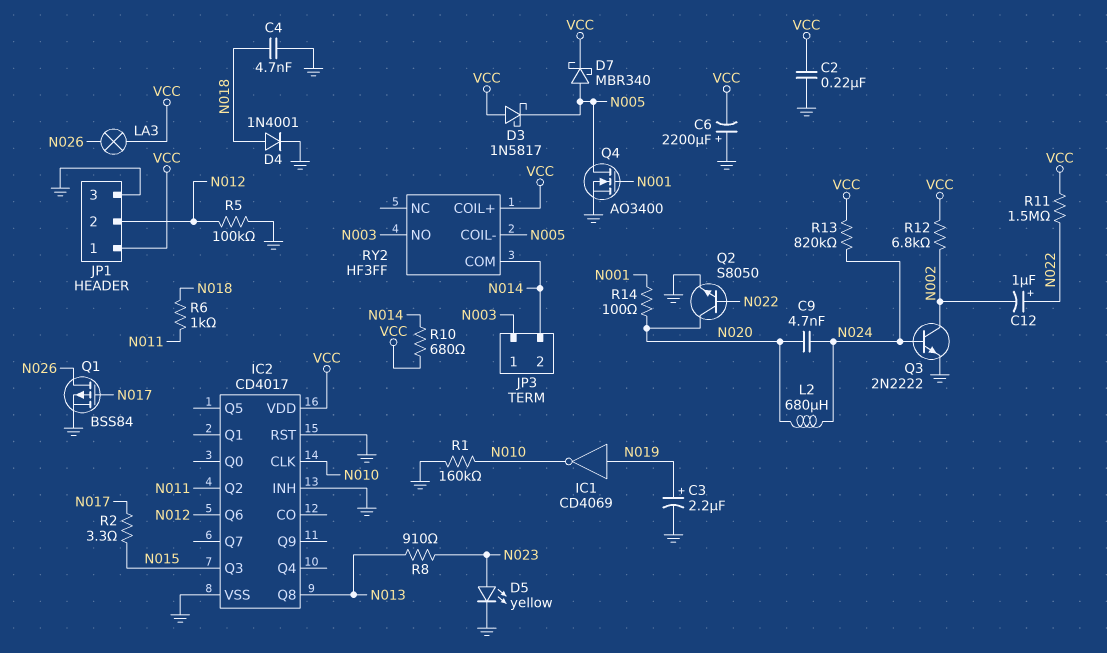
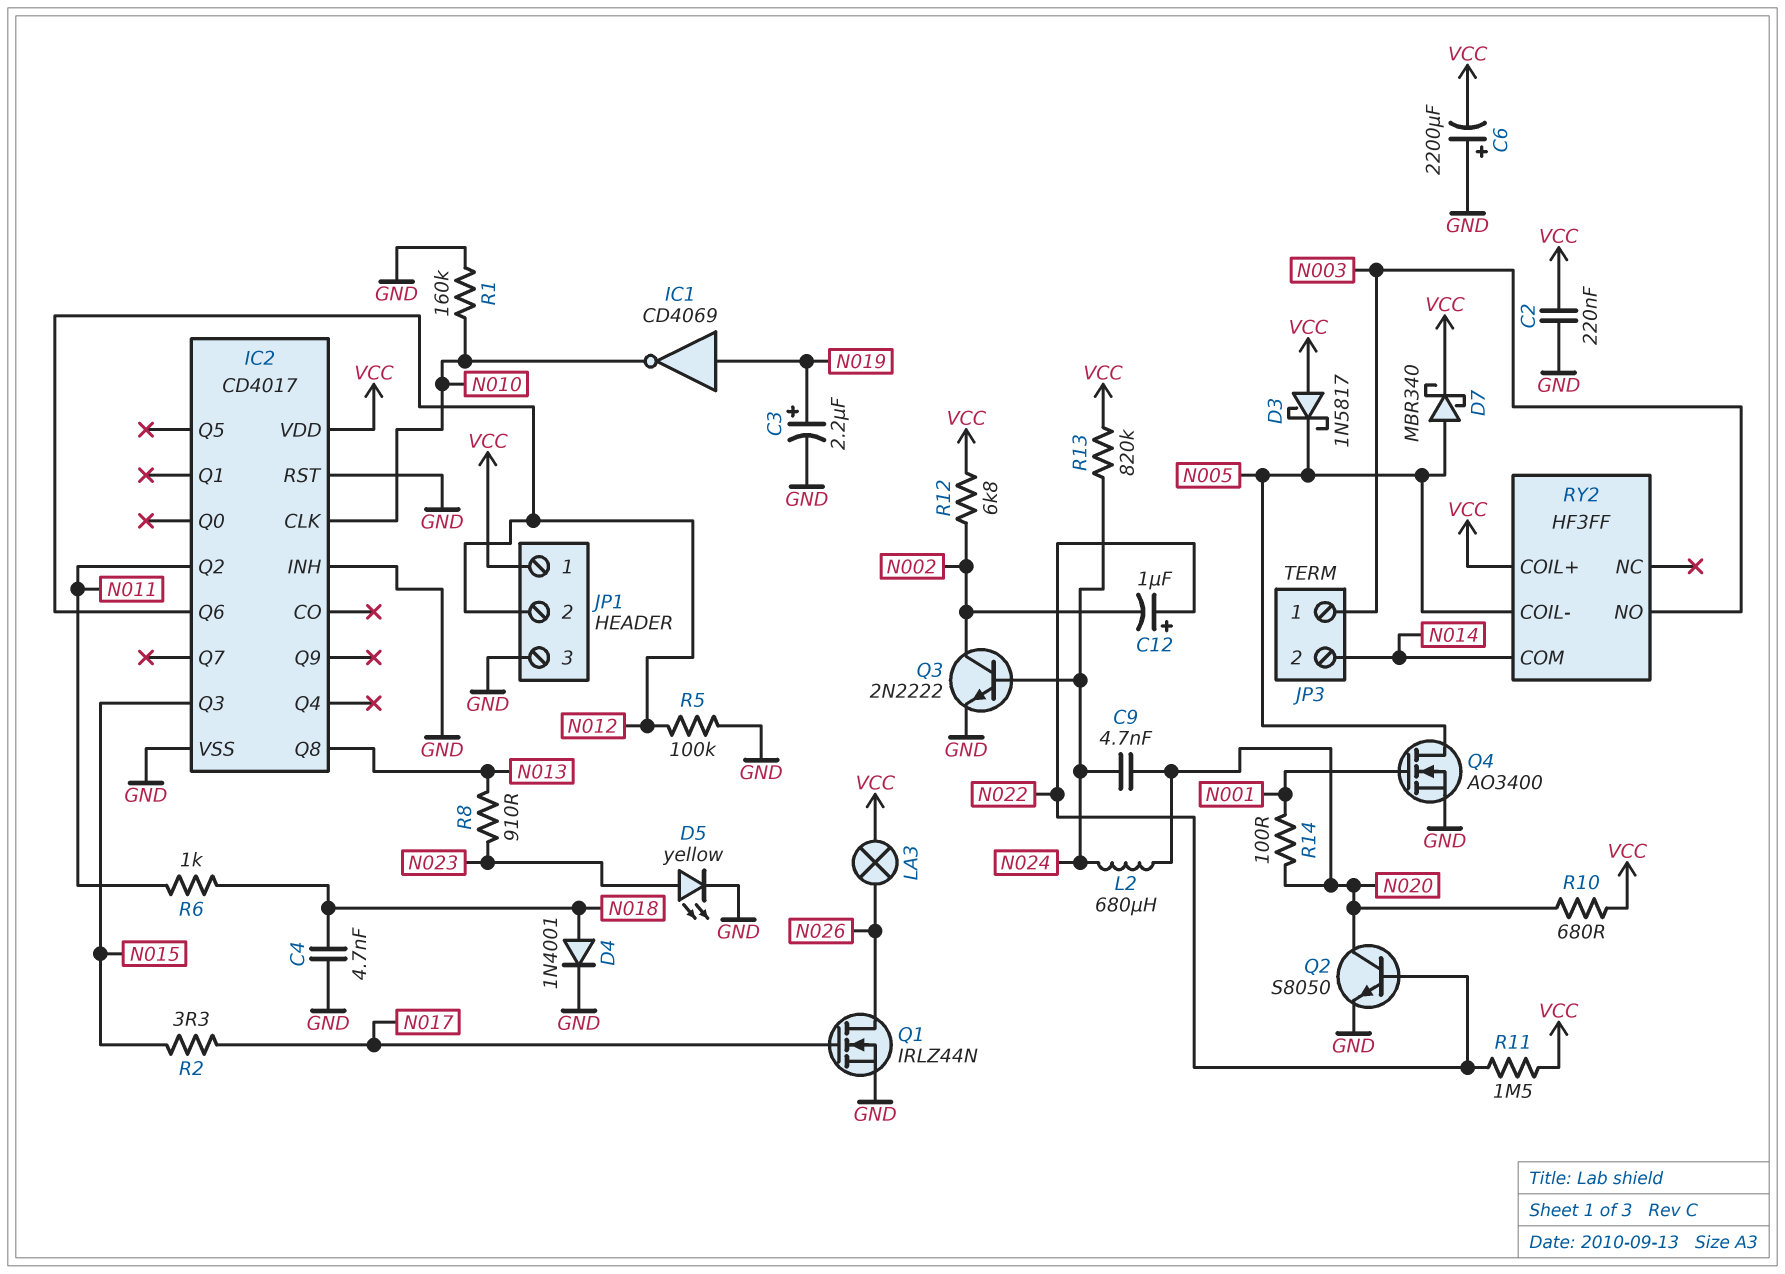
Q1: PMOS BSS84 (G N017, D N026, S GND) -> NMOS IRLZ44N (G N017, D N026, S GND)
R10: 680 (N014, VCC) -> 680 (N020, VCC)

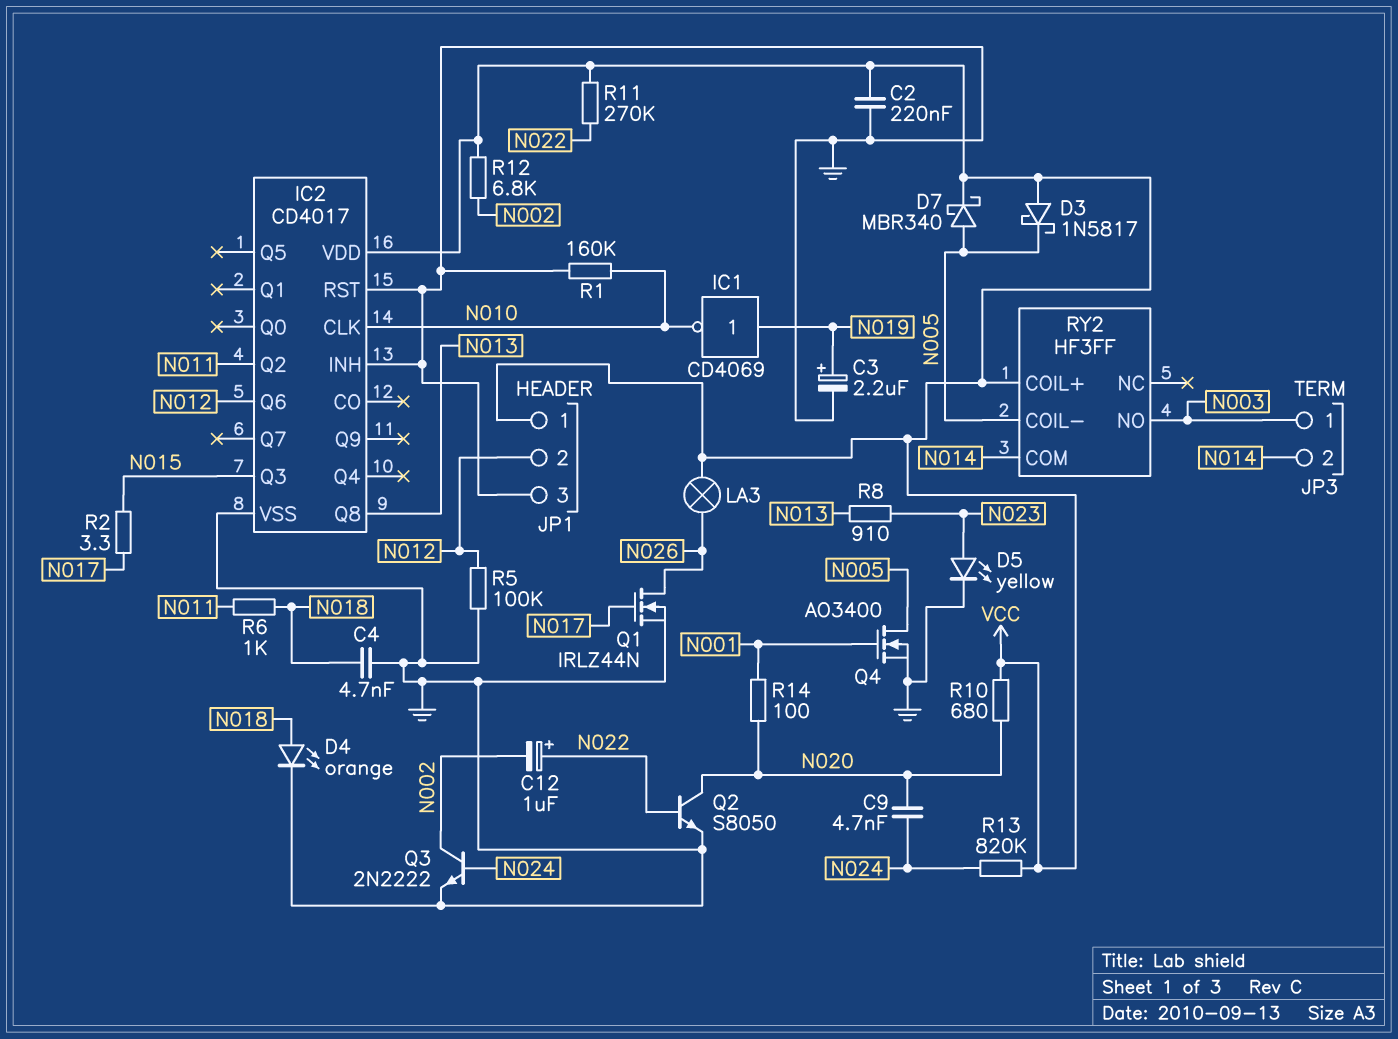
C6: 2200uF (plus GND, minus VCC) -> none
D4: diode 1N4001 (A N018, K GND) -> LED orange (A N018, K GND)
L2: 680uH (N020, N024) -> none
R11: 1.5M (N022, VCC) -> 270k (N022, VCC)

